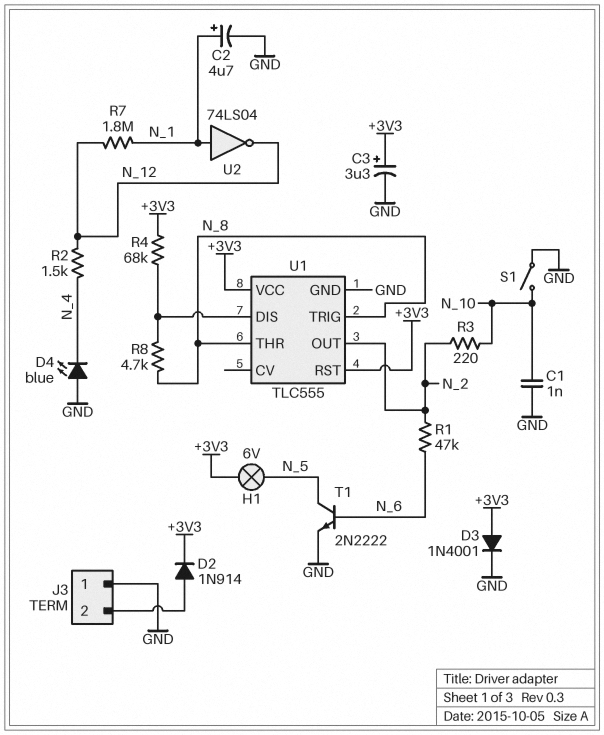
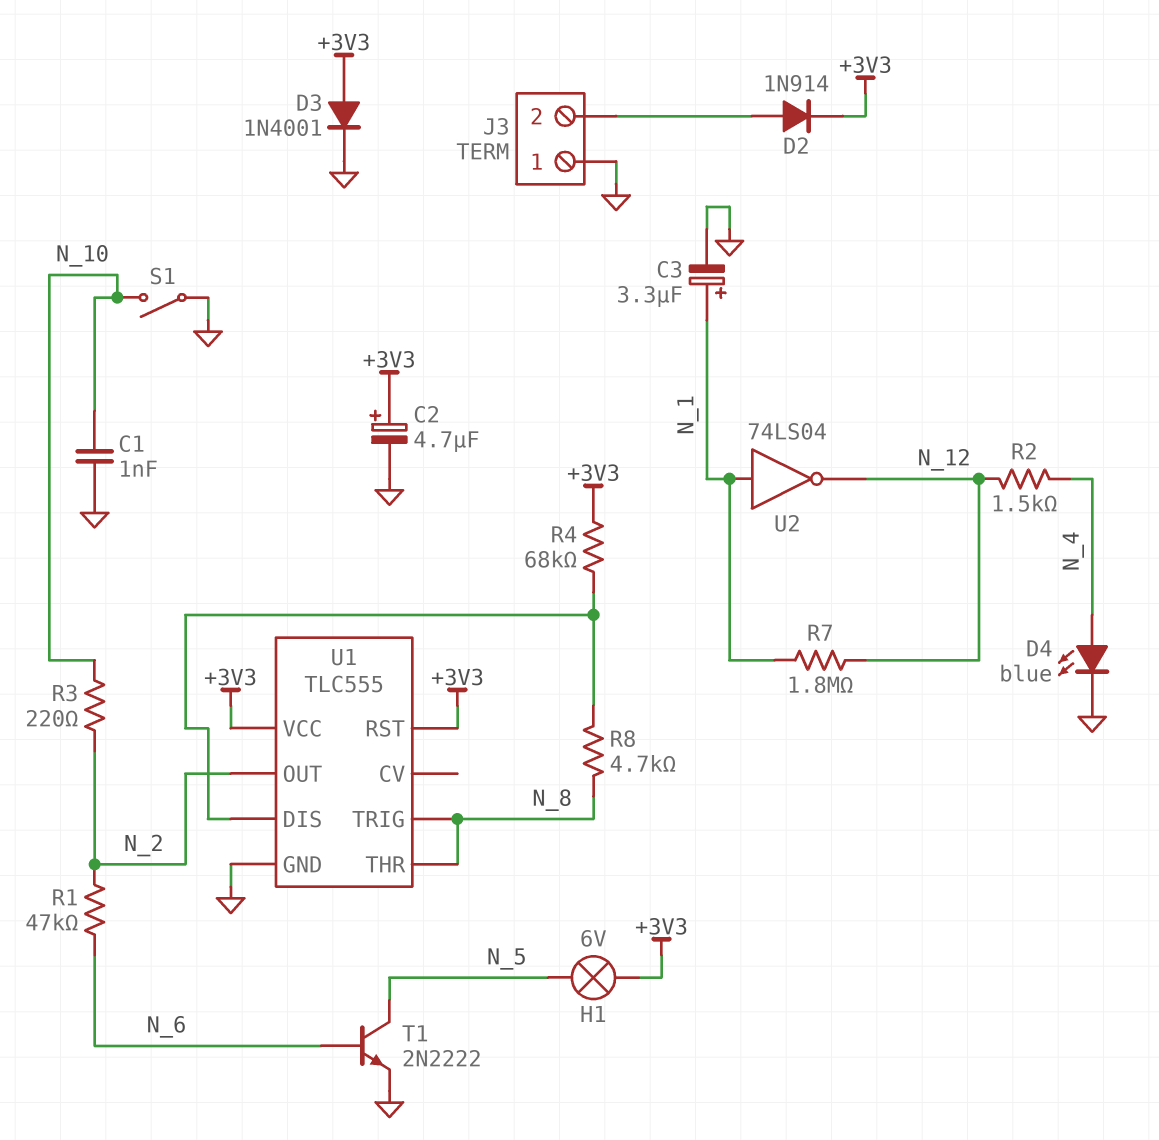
C2: 4.7uF (plus N_1, minus GND) -> 4.7uF (plus +3V3, minus GND)
C3: 3.3uF (plus +3V3, minus GND) -> 3.3uF (plus N_1, minus GND)
D4: LED blue (A GND, K N_4) -> LED blue (A N_4, K GND)

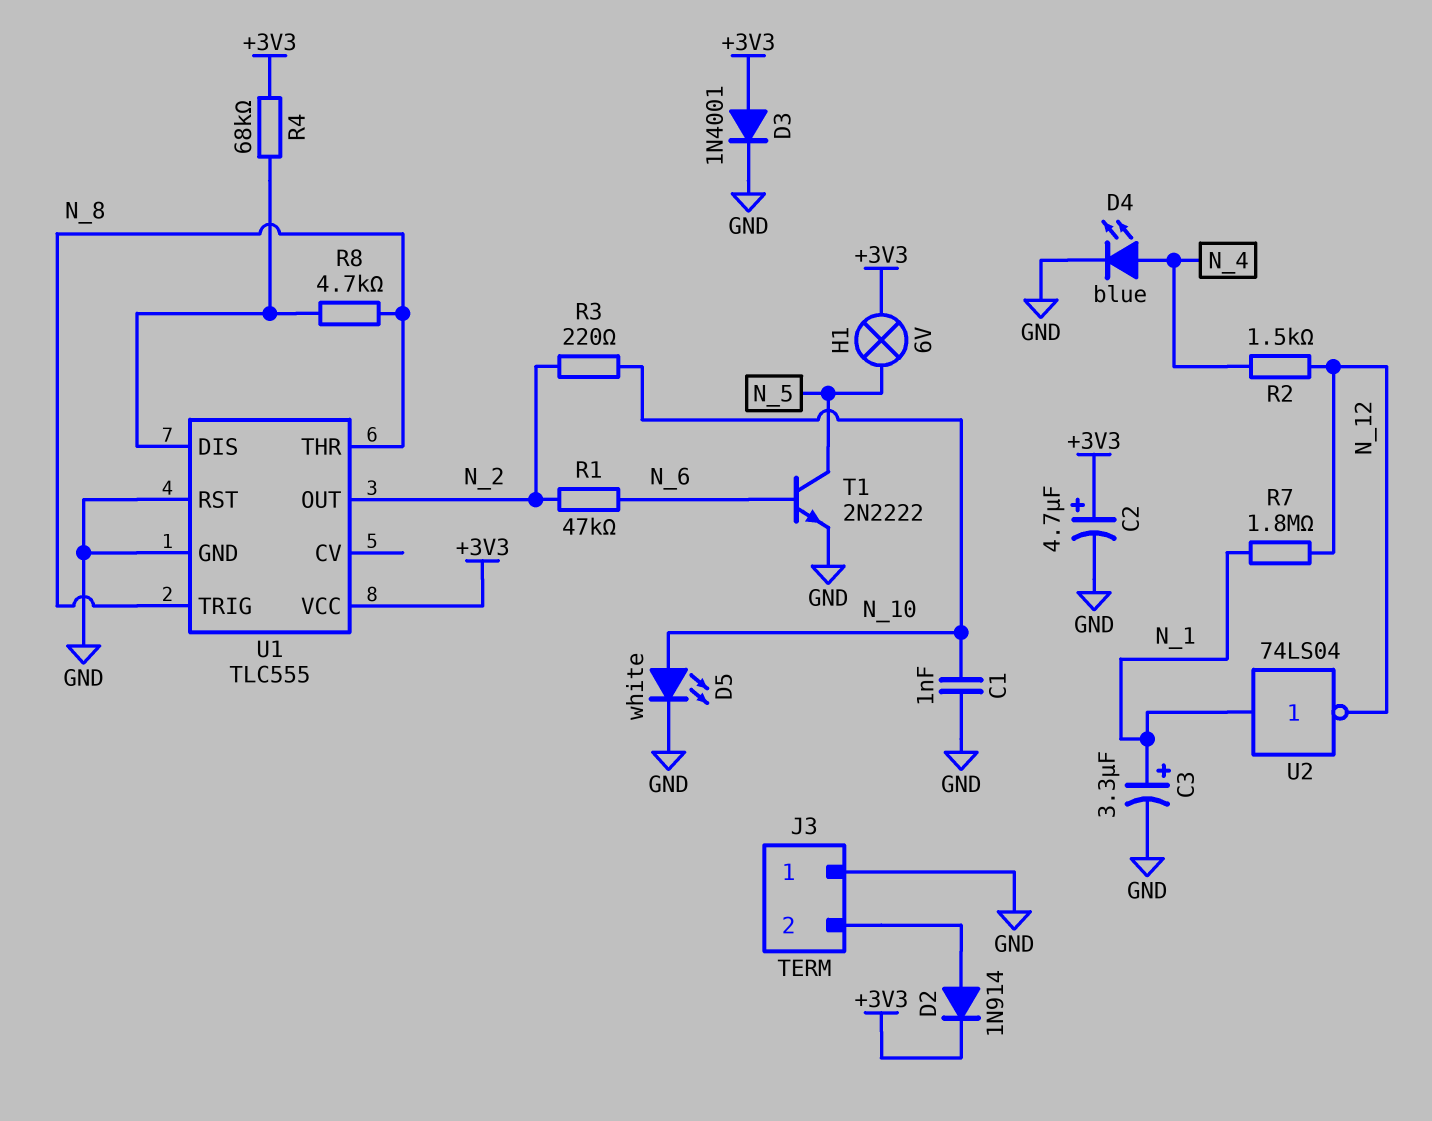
D5: none -> LED white (A N_10, K GND)
S1: switch (GND, N_10) -> none
U1 pin RST: +3V3 -> GND

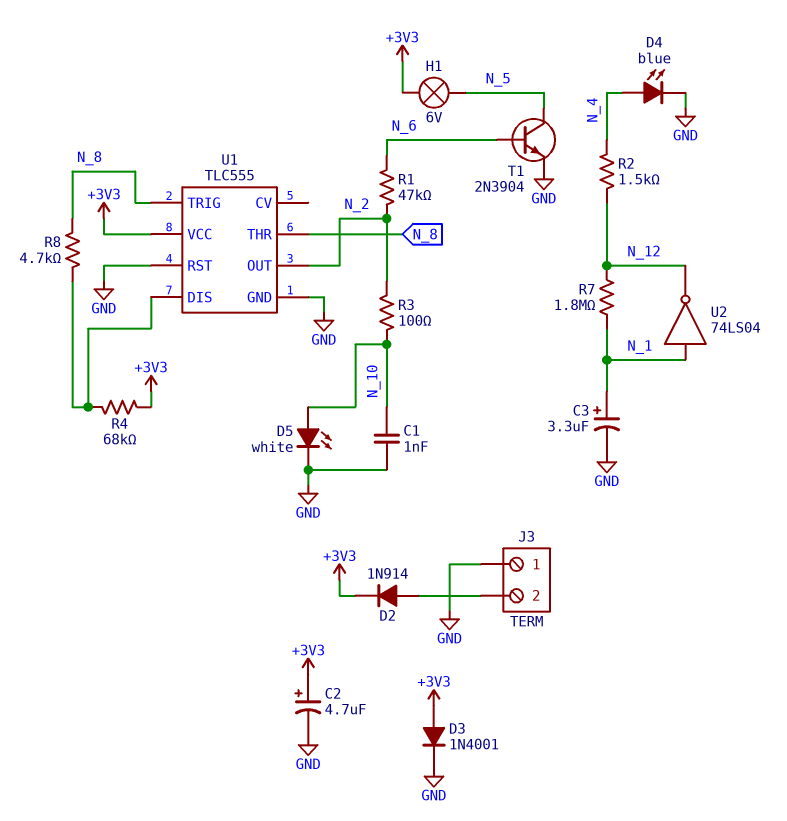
R3: 220 (N_2, N_10) -> 100 (N_2, N_10)
T1: NPN 2N2222 (B N_6, C N_5, E GND) -> NPN 2N3904 (B N_6, C N_5, E GND)

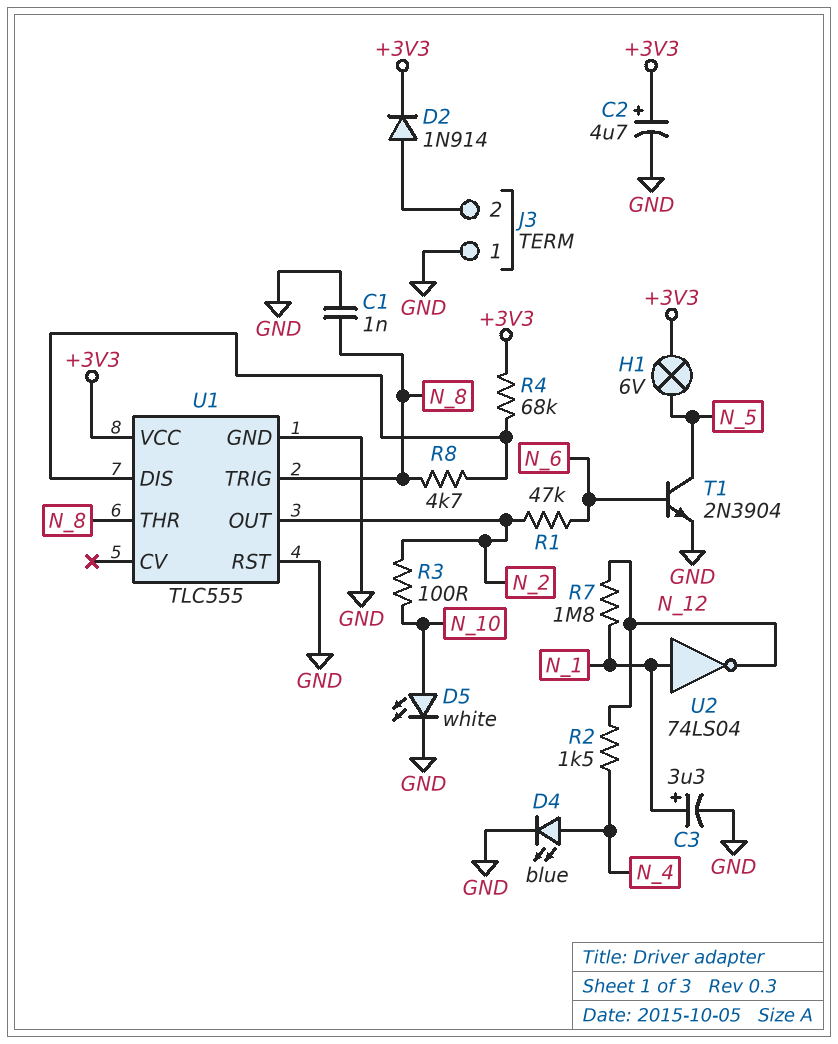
C1: 1nF (GND, N_10) -> 1nF (GND, N_8)
D3: diode 1N4001 (A +3V3, K GND) -> none

